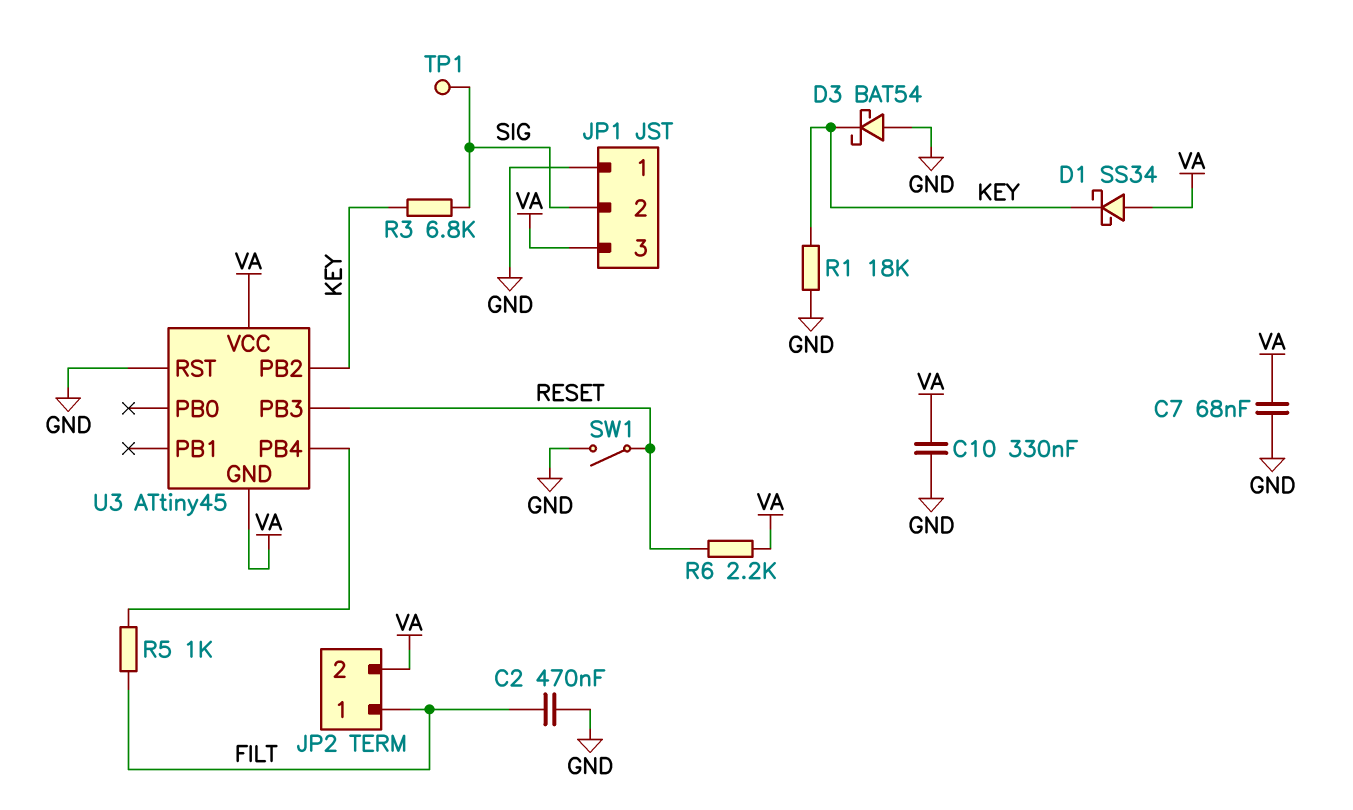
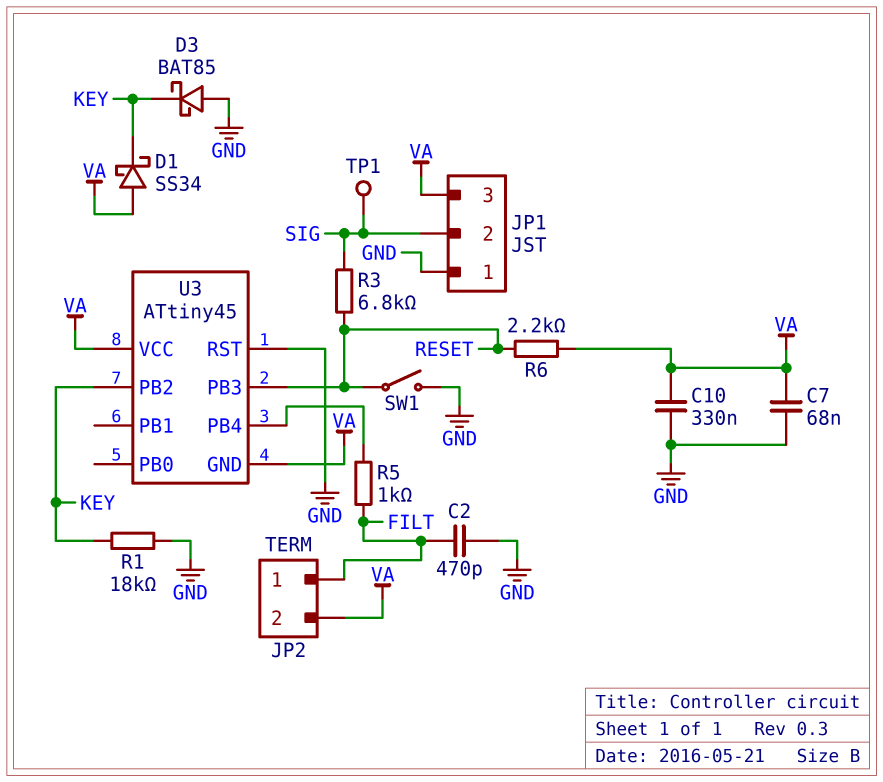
C2: 470nF (FILT, GND) -> 470pF (FILT, GND)
D3: schottky BAT54 (A GND, K KEY) -> schottky BAT85 (A GND, K KEY)
R3: 6.8k (KEY, SIG) -> 6.8k (RESET, SIG)

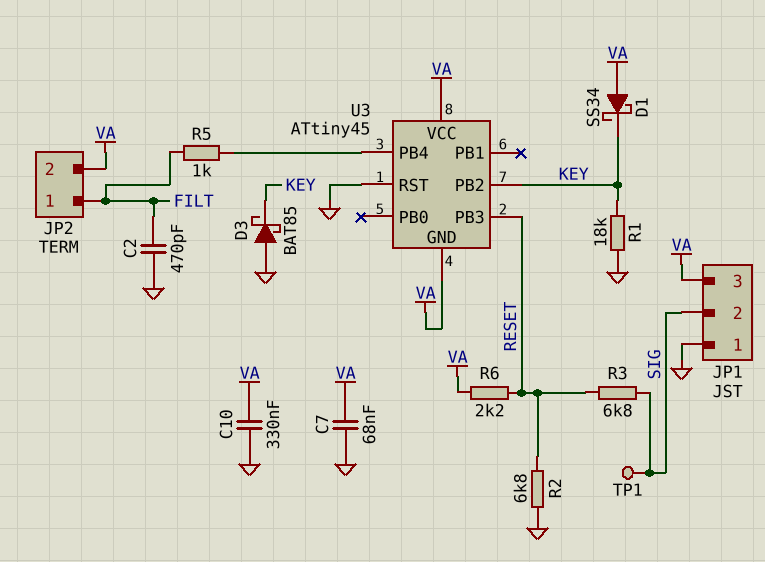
R2: none -> 6.8k (GND, RESET)
SW1: switch (GND, RESET) -> none

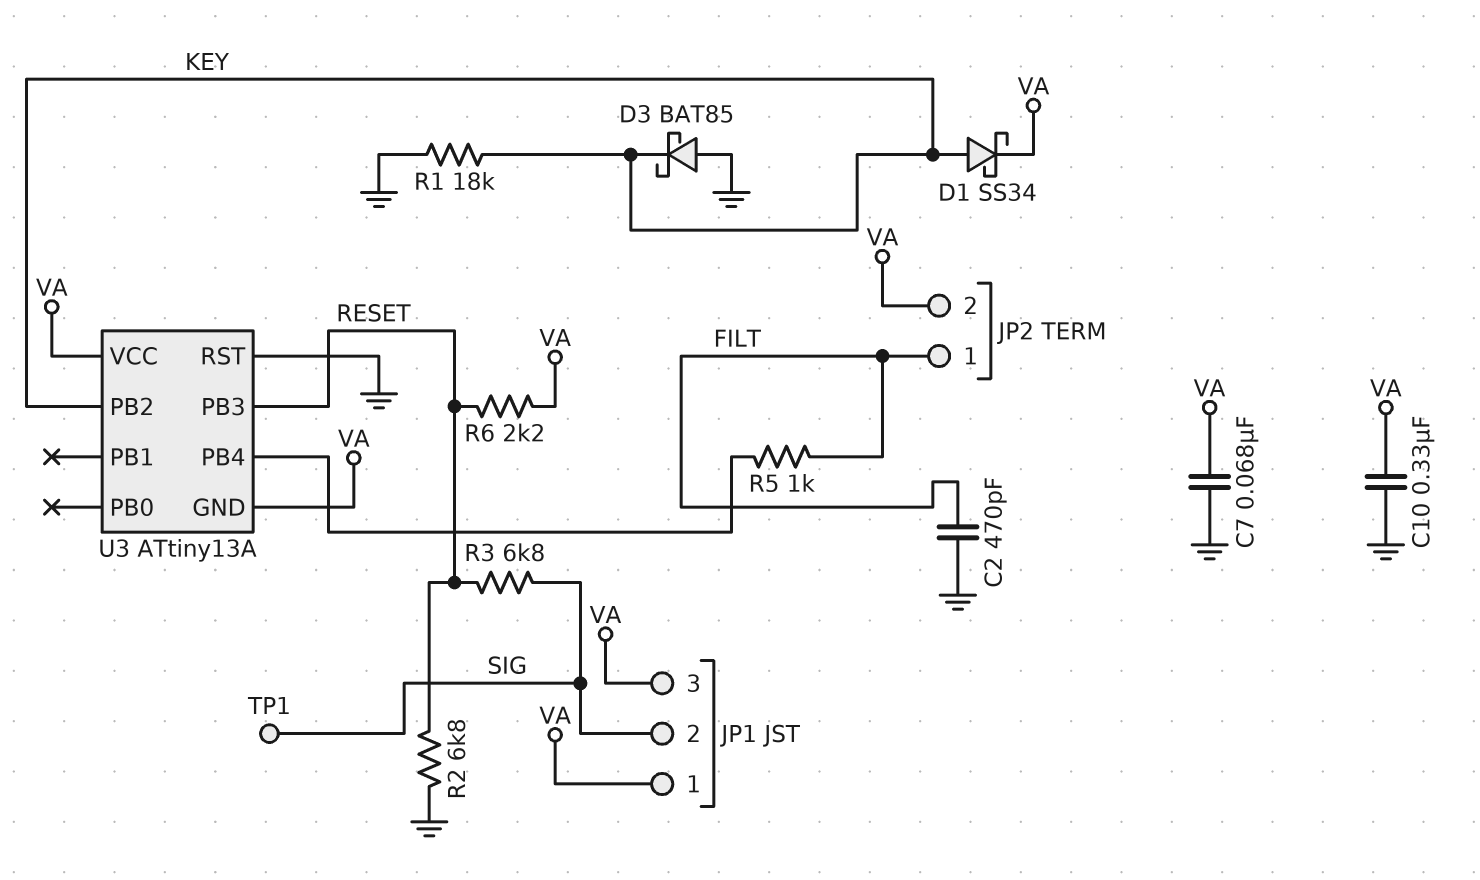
D1: schottky SS34 (A VA, K KEY) -> schottky SS34 (A KEY, K VA)
JP1 pin 1: GND -> VA
U3: ATtiny45 -> ATtiny13A

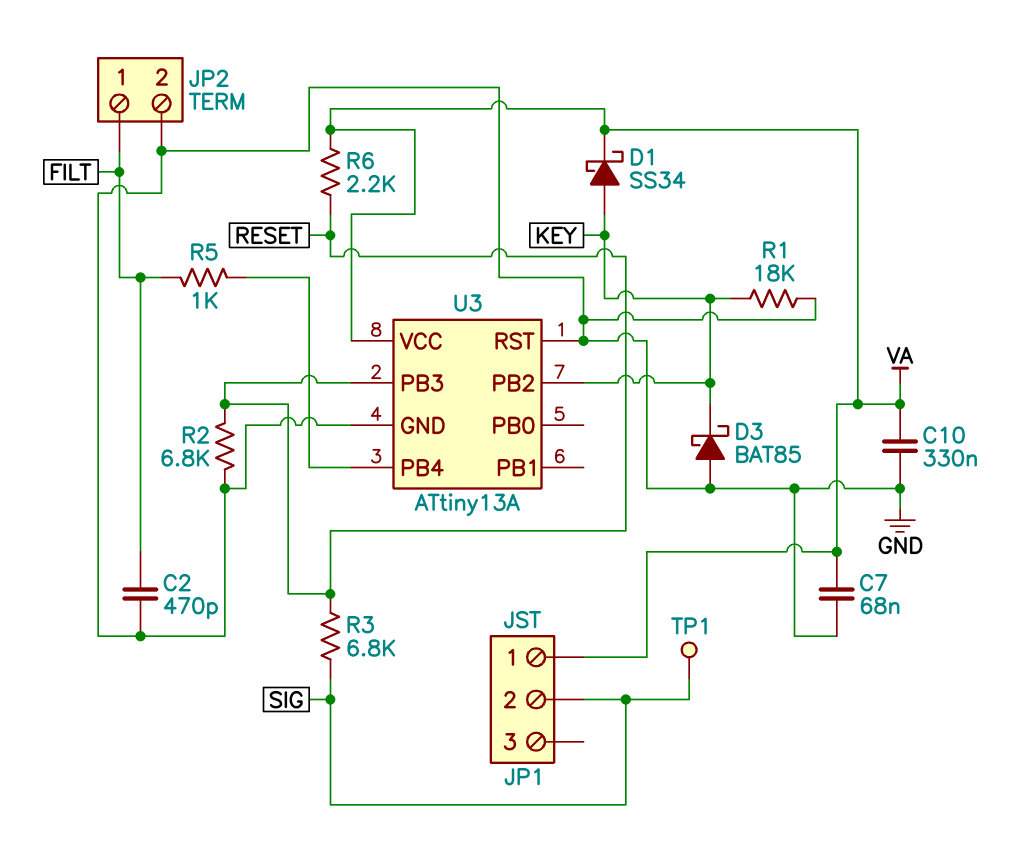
JP1 pin 3: VA -> none
JP2 pin 2: VA -> GND
U3 pin GND: VA -> GND

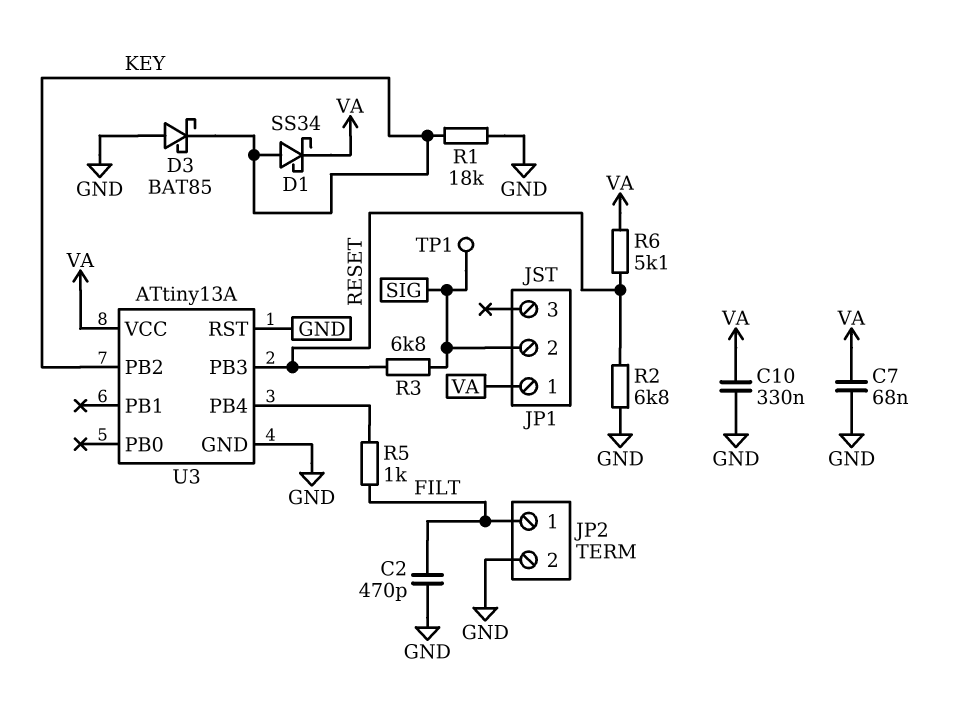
R6: 2.2k (RESET, VA) -> 5.1k (RESET, VA)

